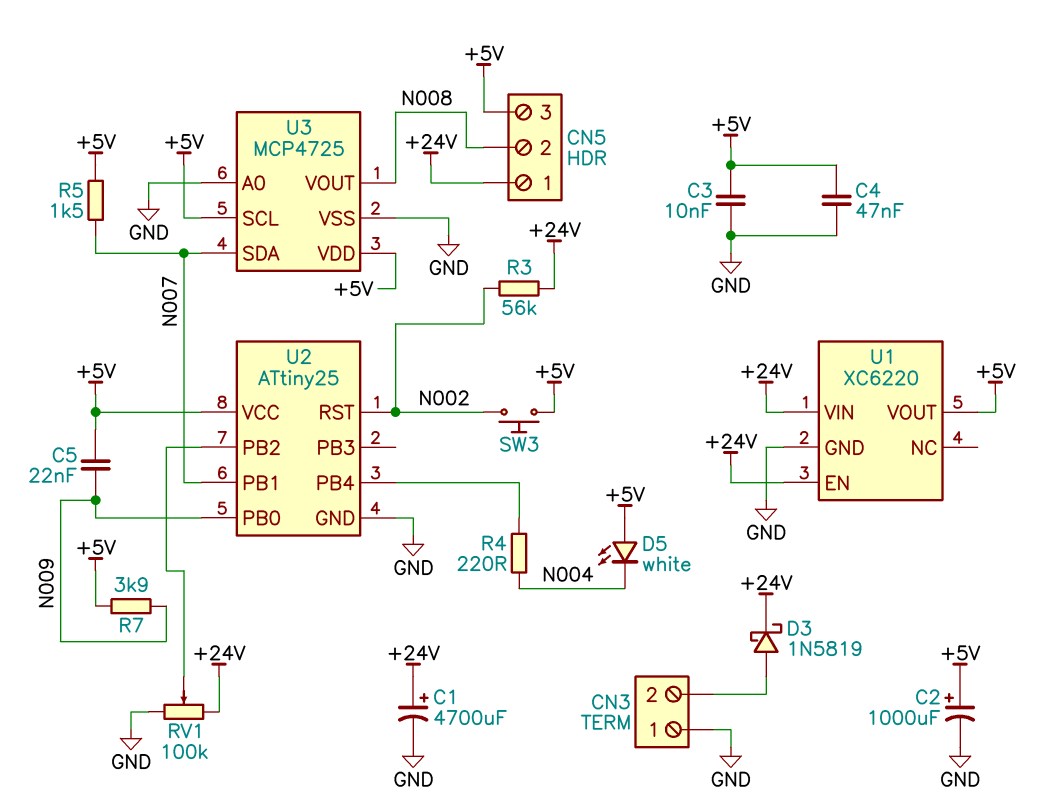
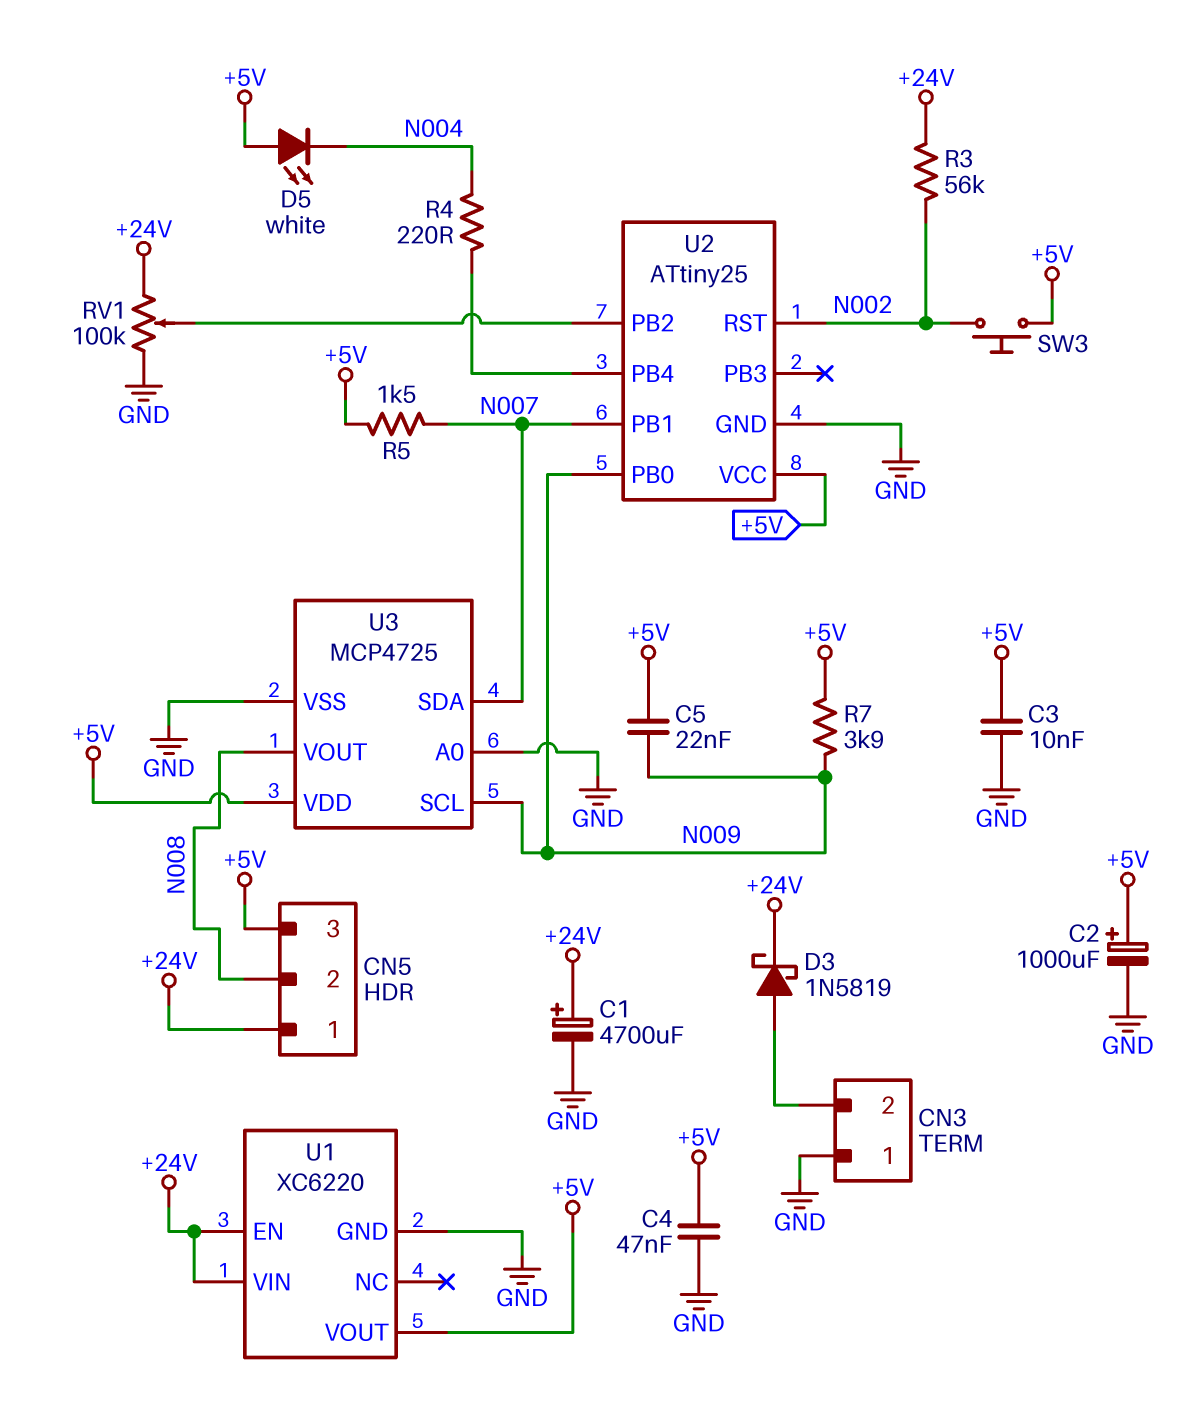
U3 pin SCL: +5V -> N009

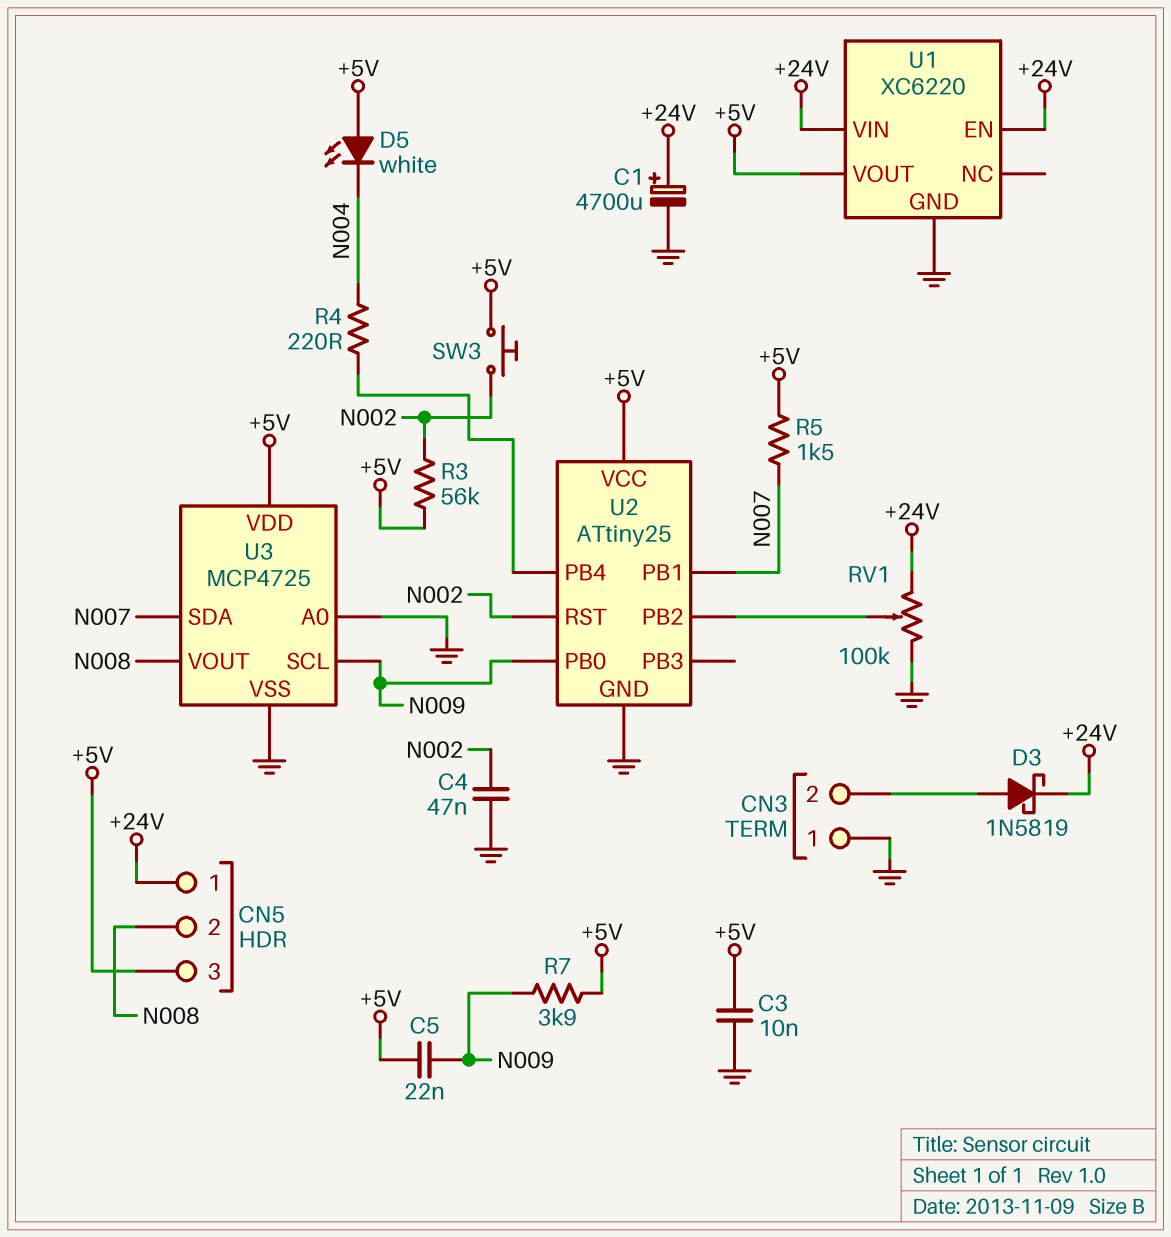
C2: 1000uF (plus +5V, minus GND) -> none
C4: 47nF (+5V, GND) -> 47nF (GND, N002)
R3: 56k (+24V, N002) -> 56k (+5V, N002)

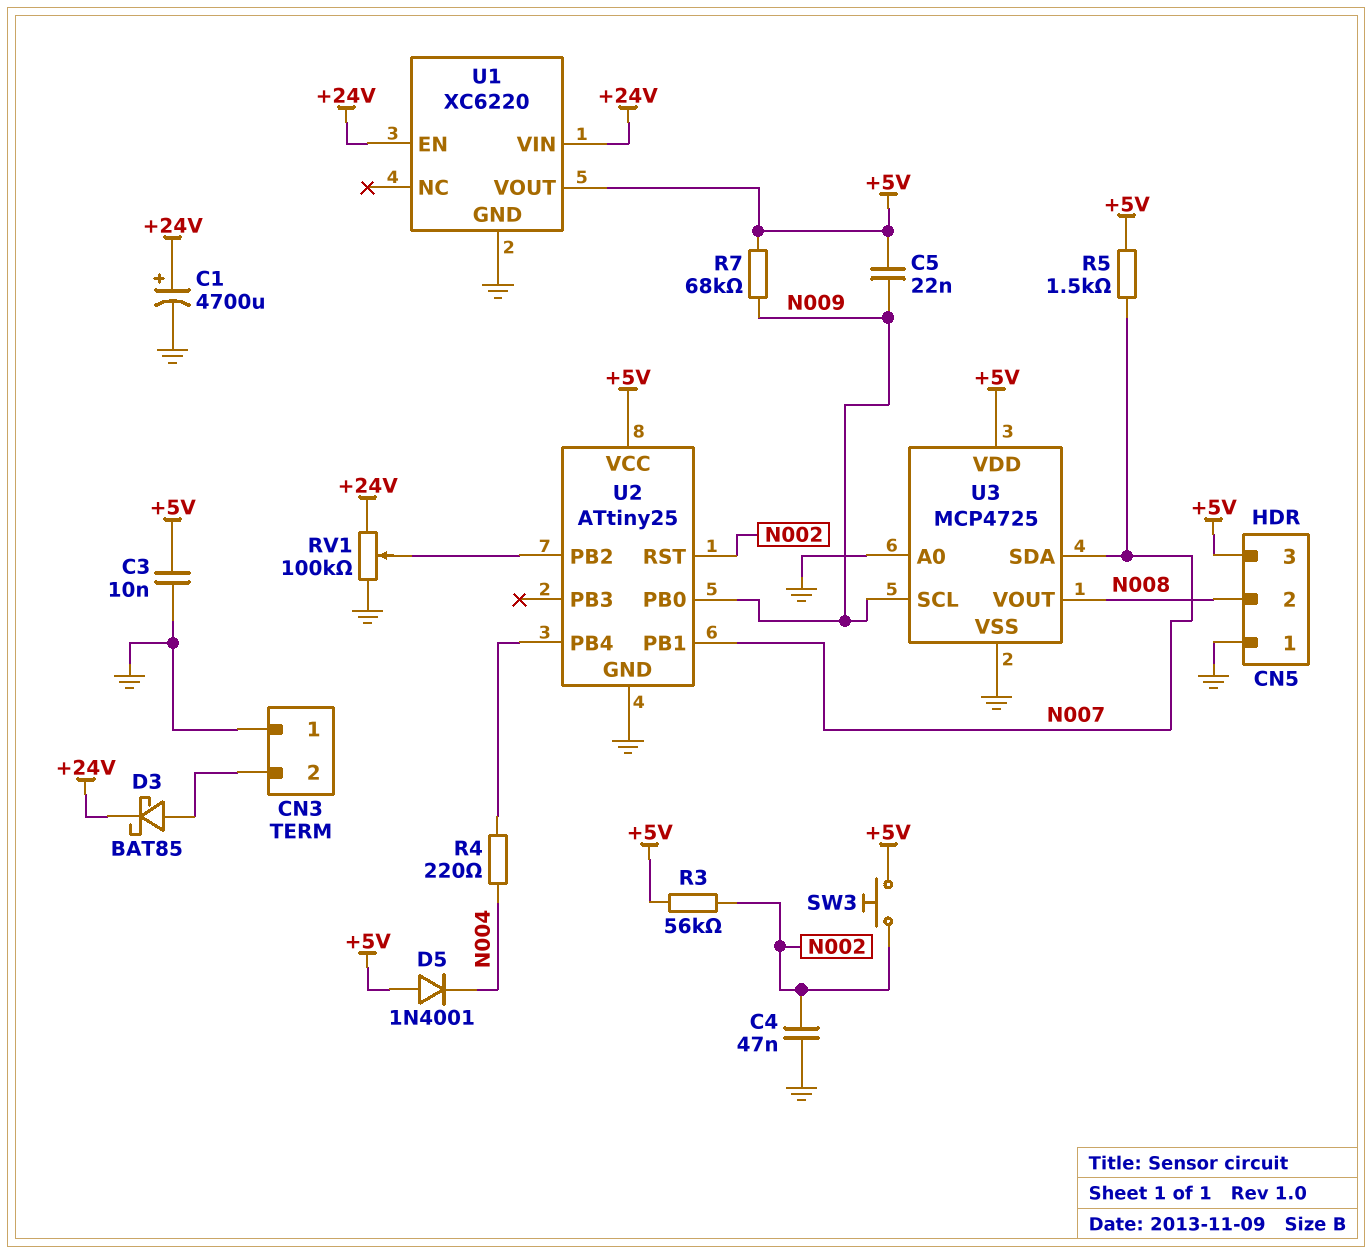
CN5 pin 1: +24V -> GND
D3: schottky 1N5819 (A CN3/2, K +24V) -> schottky BAT85 (A CN3/2, K +24V)
D5: LED white (A +5V, K N004) -> diode 1N4001 (A +5V, K N004)
R7: 3.9k (+5V, N009) -> 68k (+5V, N009)

